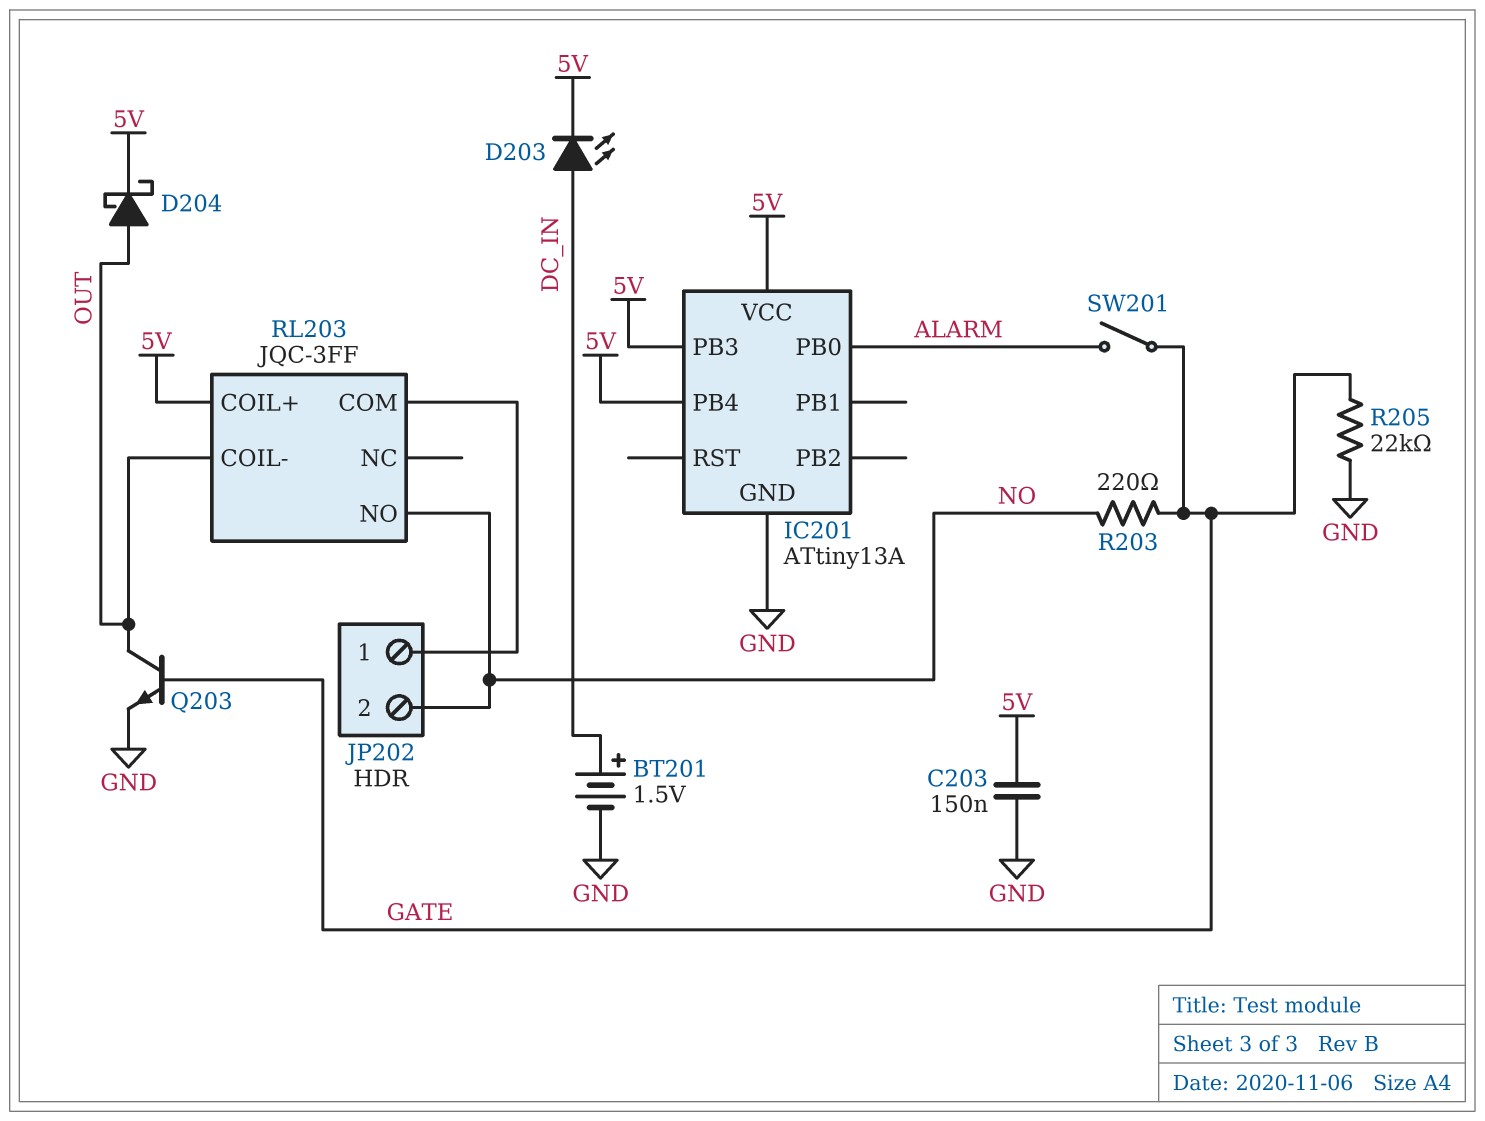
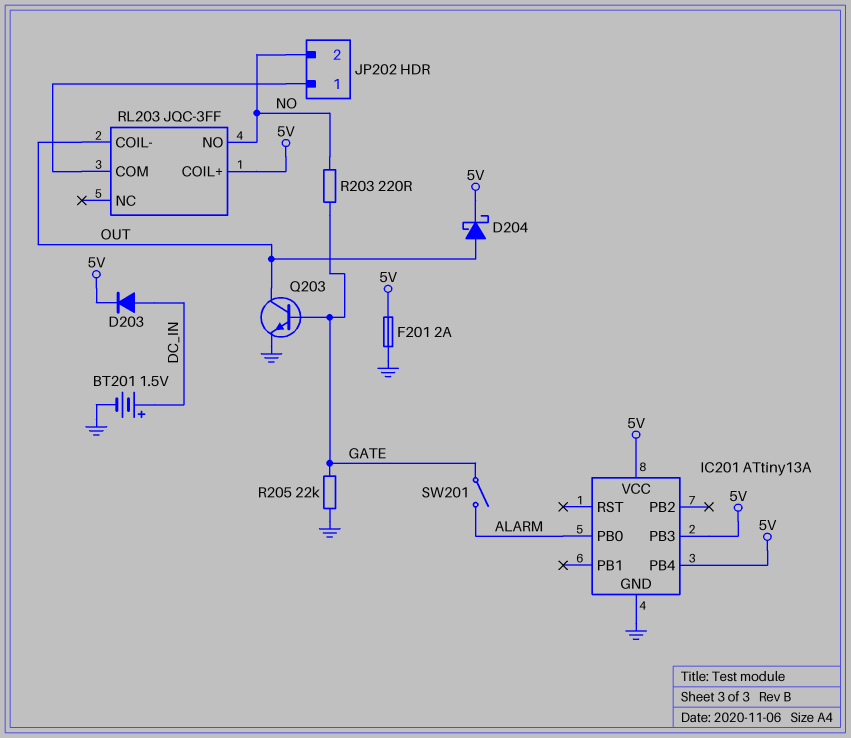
C203: 150nF (5V, GND) -> none
D203: LED (A DC_IN, K 5V) -> diode (A DC_IN, K 5V)
F201: none -> 2A (5V, GND)

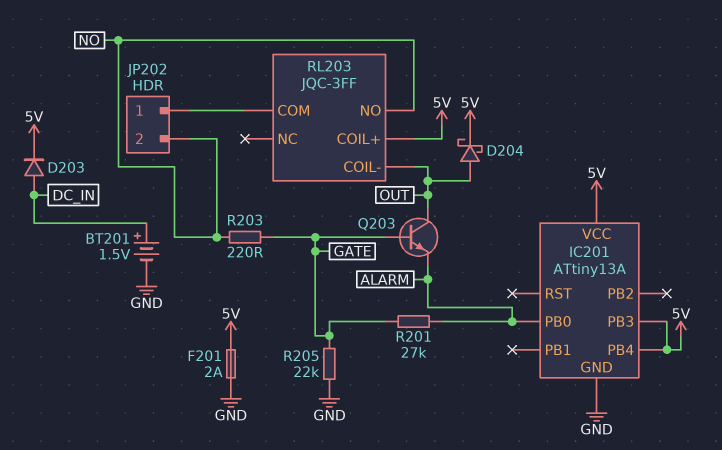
Q203: NPN (B GATE, C OUT, E GND) -> NPN (B GATE, C OUT, E ALARM)
R201: none -> 27k (ALARM, GATE)
SW201: switch (ALARM, GATE) -> none

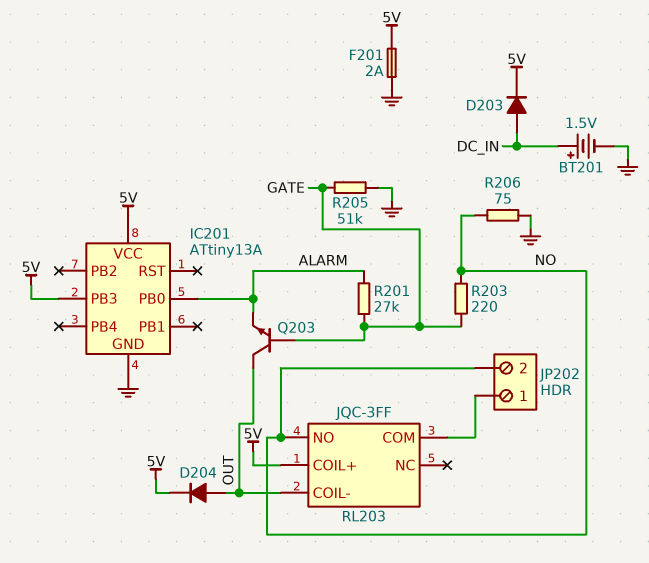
D204: schottky (A OUT, K 5V) -> diode (A OUT, K 5V)
IC201 pin PB4: 5V -> none
R205: 22k (GATE, GND) -> 51k (GATE, GND)
R206: none -> 75 (GND, NO)

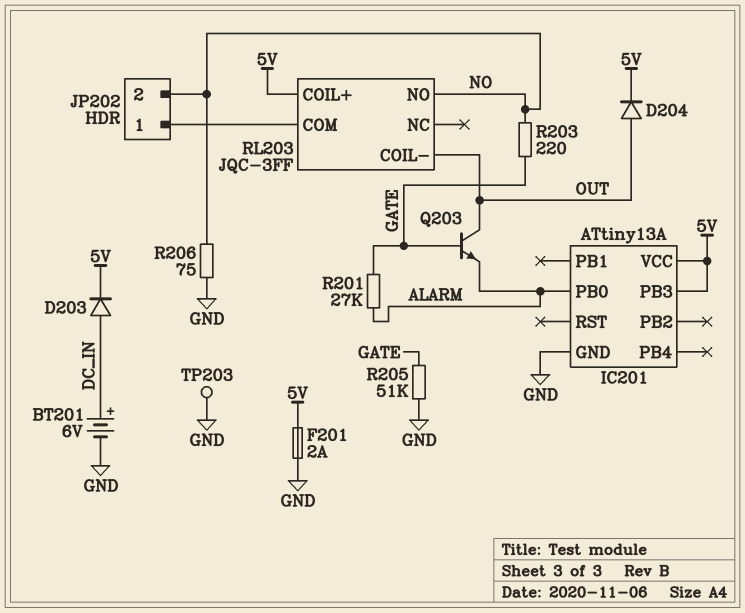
BT201: 1.5V (plus DC_IN, minus GND) -> 6V (plus DC_IN, minus GND)
TP203: none -> test point (GND)

